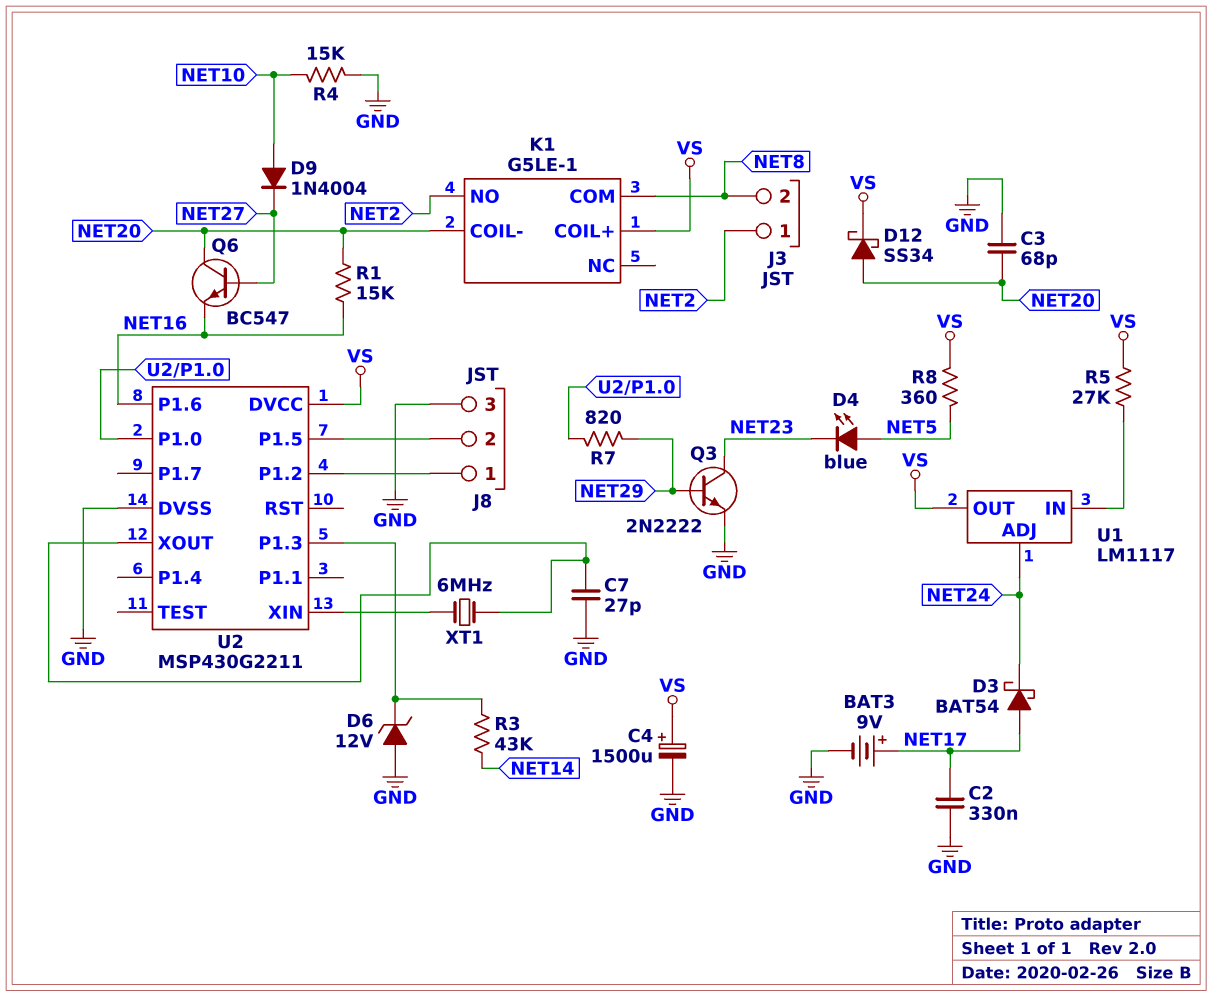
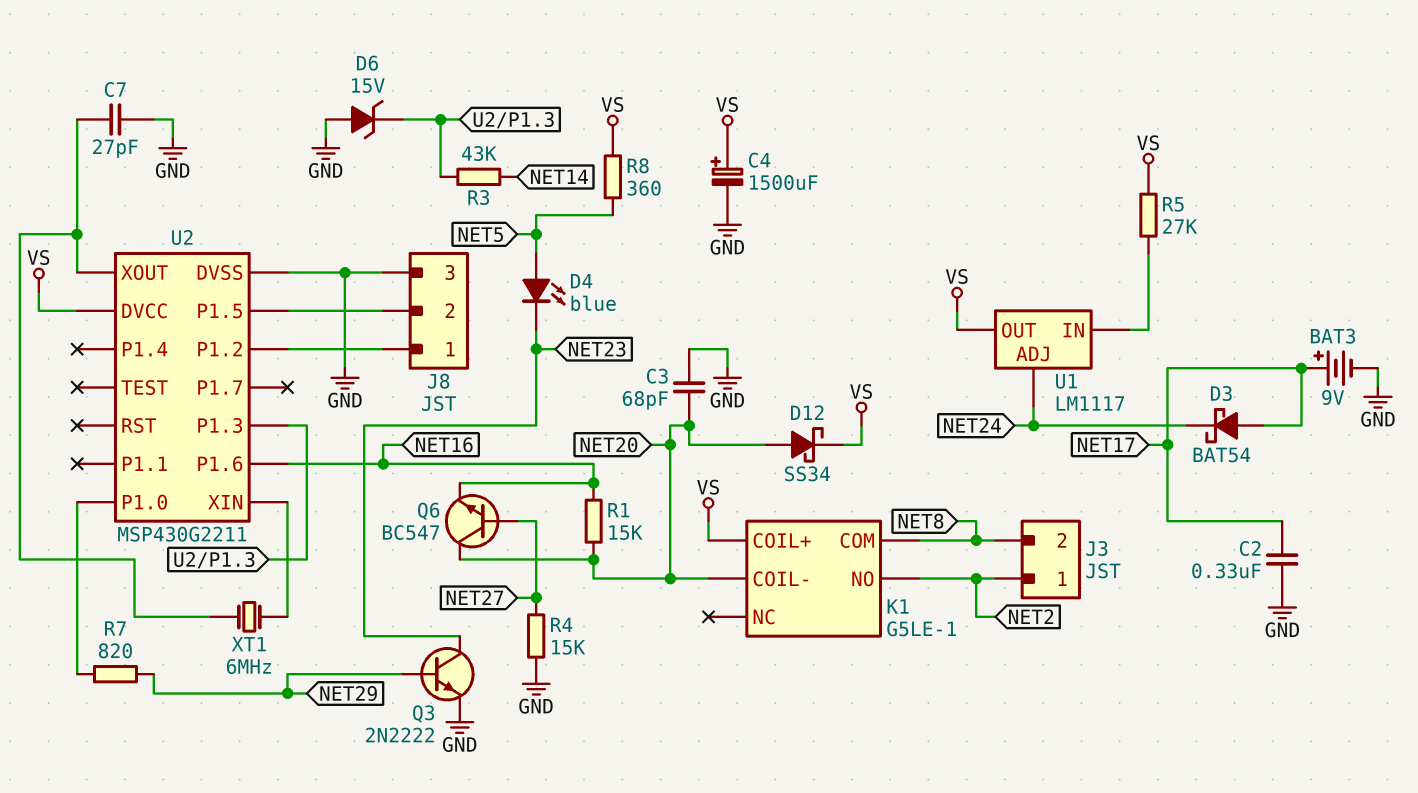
D6: zener 12V (A GND, K U2/P1.3) -> zener 15V (A GND, K U2/P1.3)
D9: diode 1N4004 (A NET10, K NET27) -> none
R4: 15k (GND, NET10) -> 15k (GND, NET27)

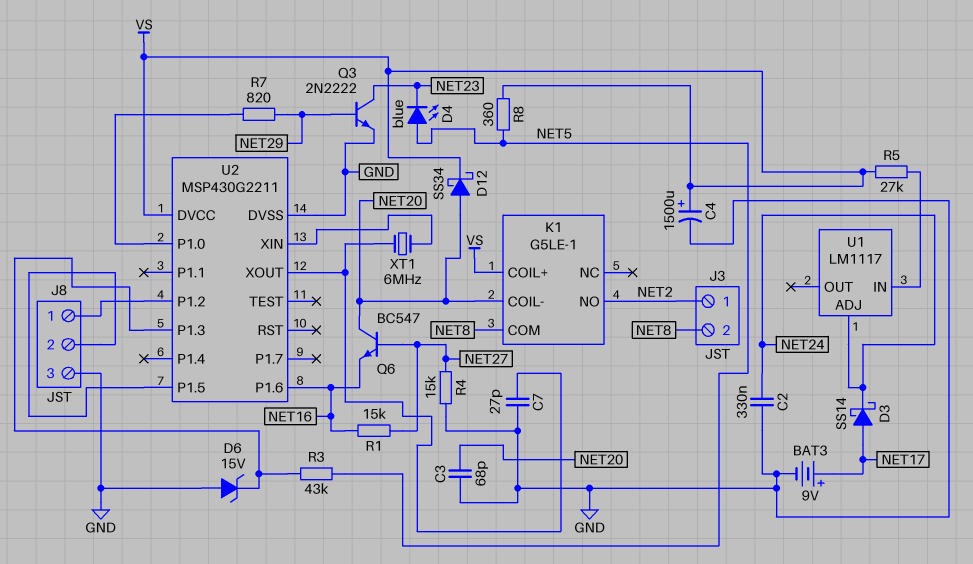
C2: 330nF (GND, NET17) -> 330nF (GND, NET24)
D3: schottky BAT54 (A NET17, K NET24) -> schottky SS14 (A NET17, K NET24)
R1: 15k (NET16, NET20) -> 15k (NET16, NET27)
R3: 43k (NET14, U2/P1.3) -> 43k (NET5, U2/P1.3)
U1 pin OUT: VS -> none

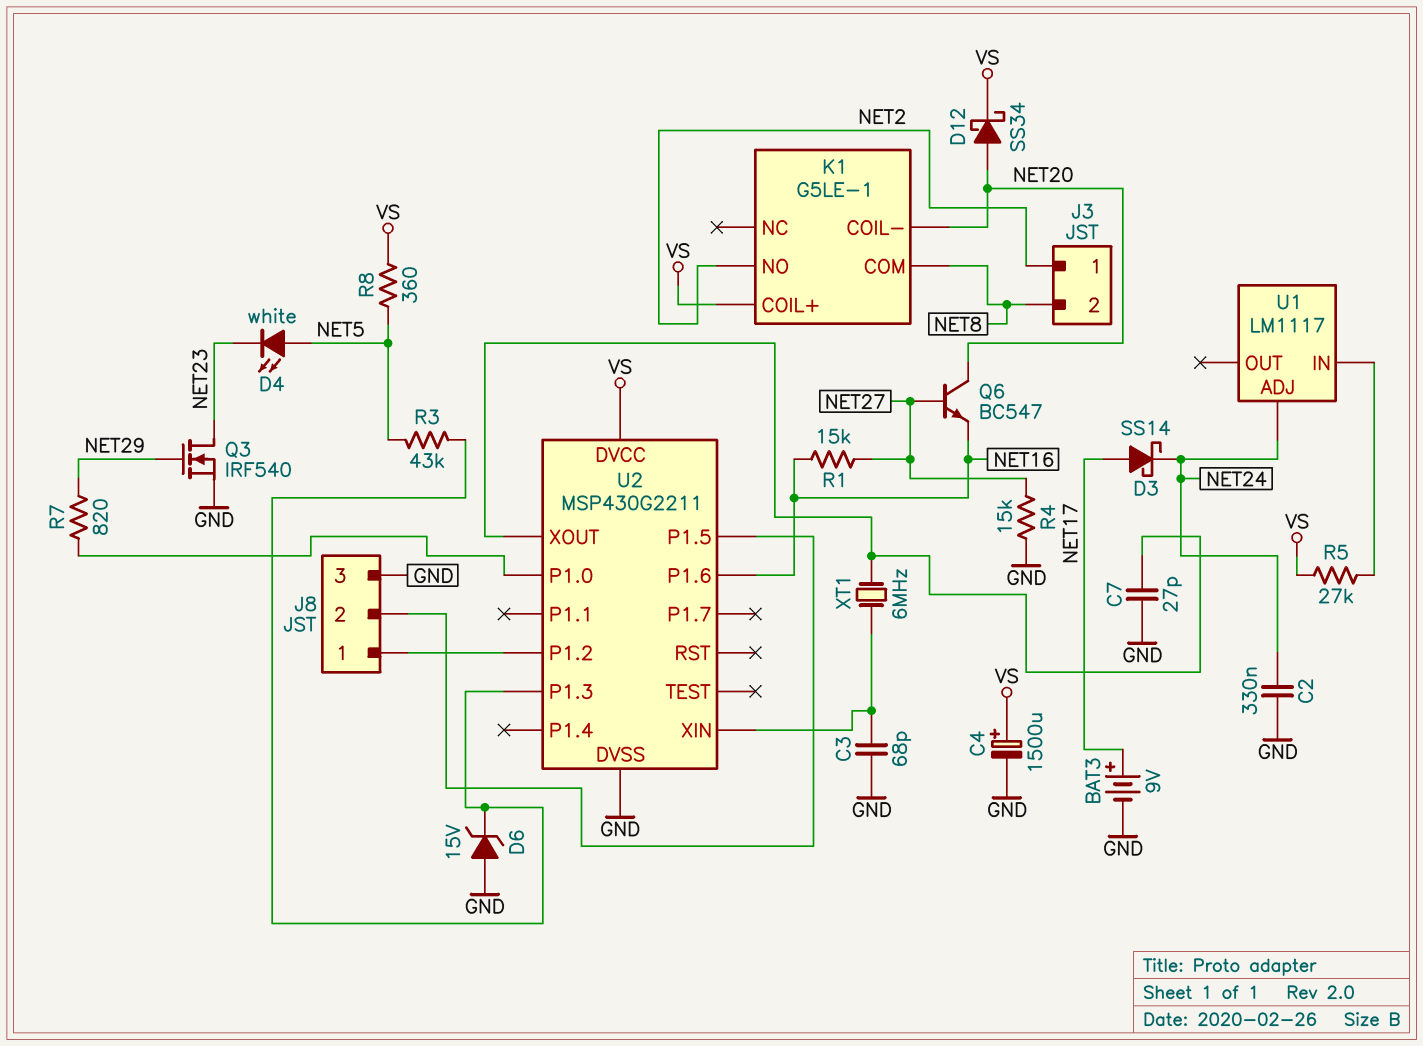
C3: 68pF (GND, NET20) -> 68pF (GND, U2/XIN)
D4: LED blue (A NET5, K NET23) -> LED white (A NET5, K NET23)
Q3: NPN 2N2222 (B NET29, C NET23, E GND) -> NMOS IRF540 (G NET29, D NET23, S GND)

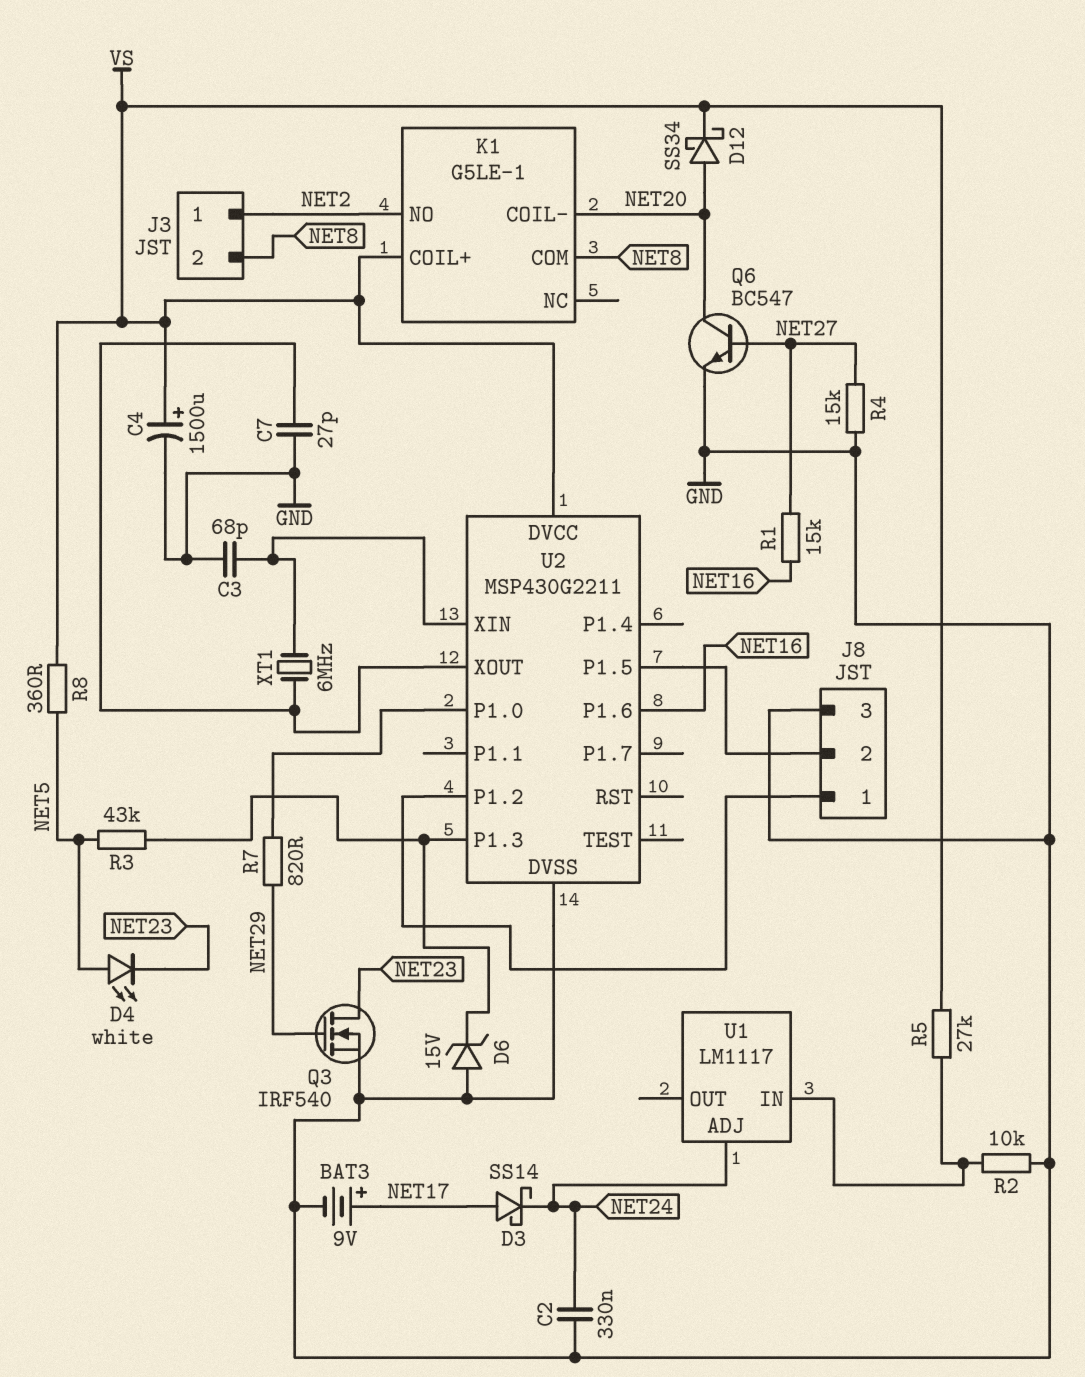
Q6: NPN BC547 (B NET27, C NET20, E NET16) -> NPN BC547 (B NET27, C NET20, E GND)
R2: none -> 10k (GND, U1/IN)

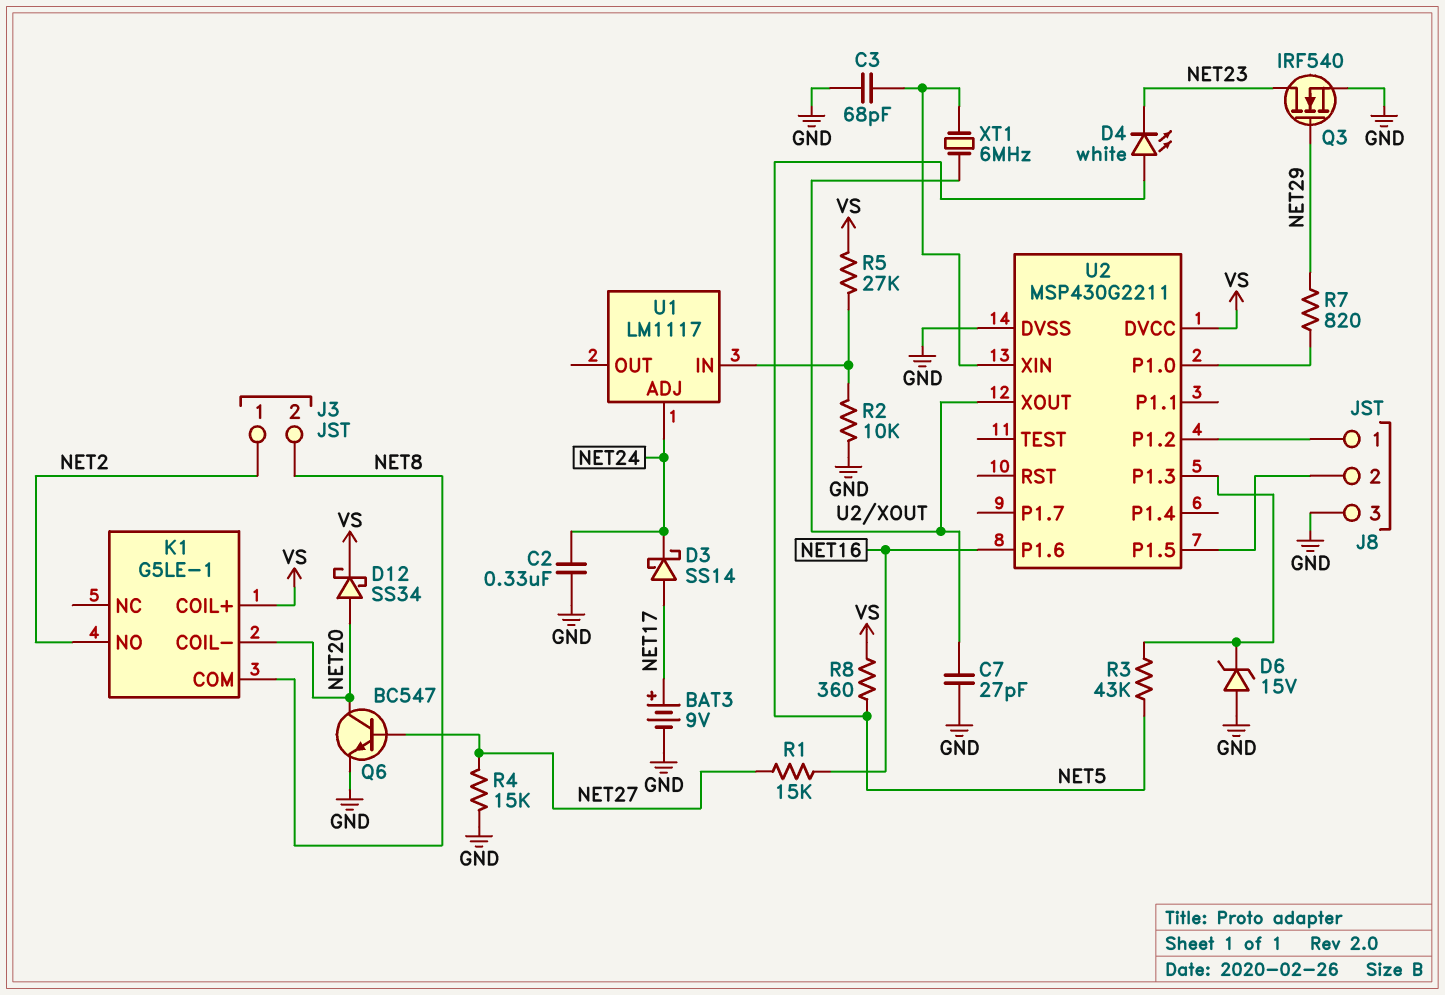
C4: 1500uF (plus VS, minus GND) -> none

